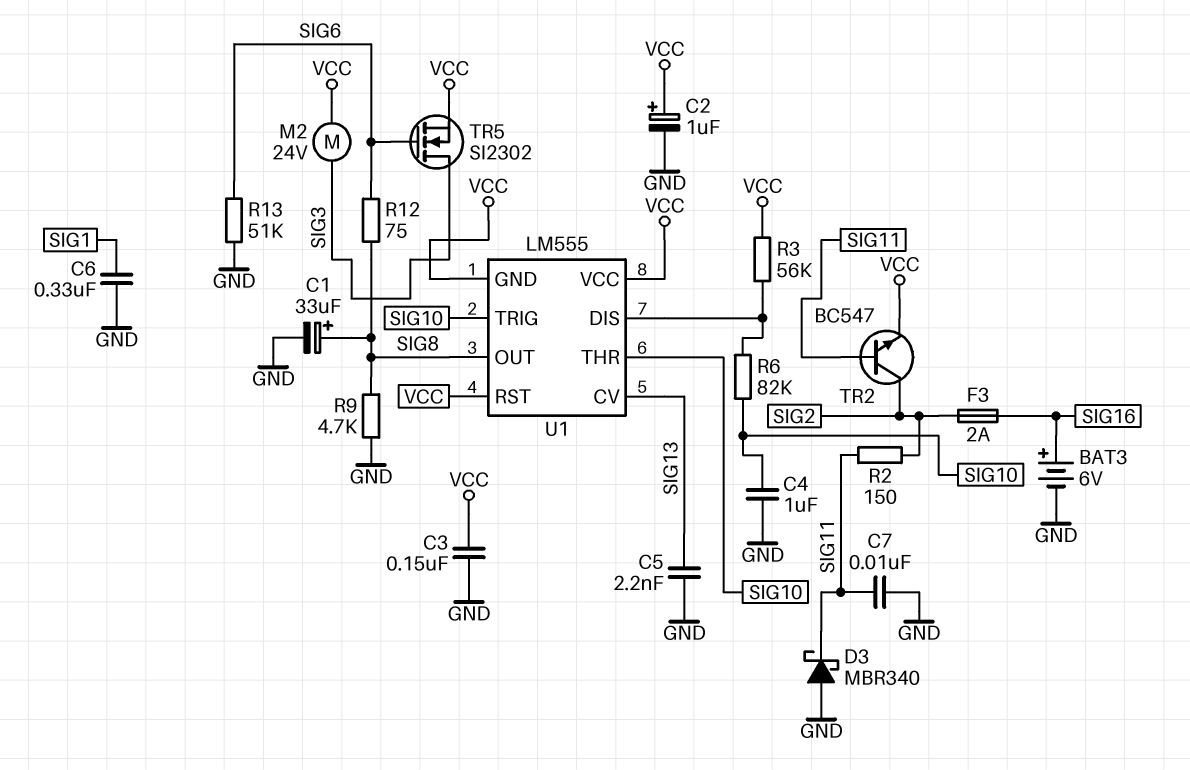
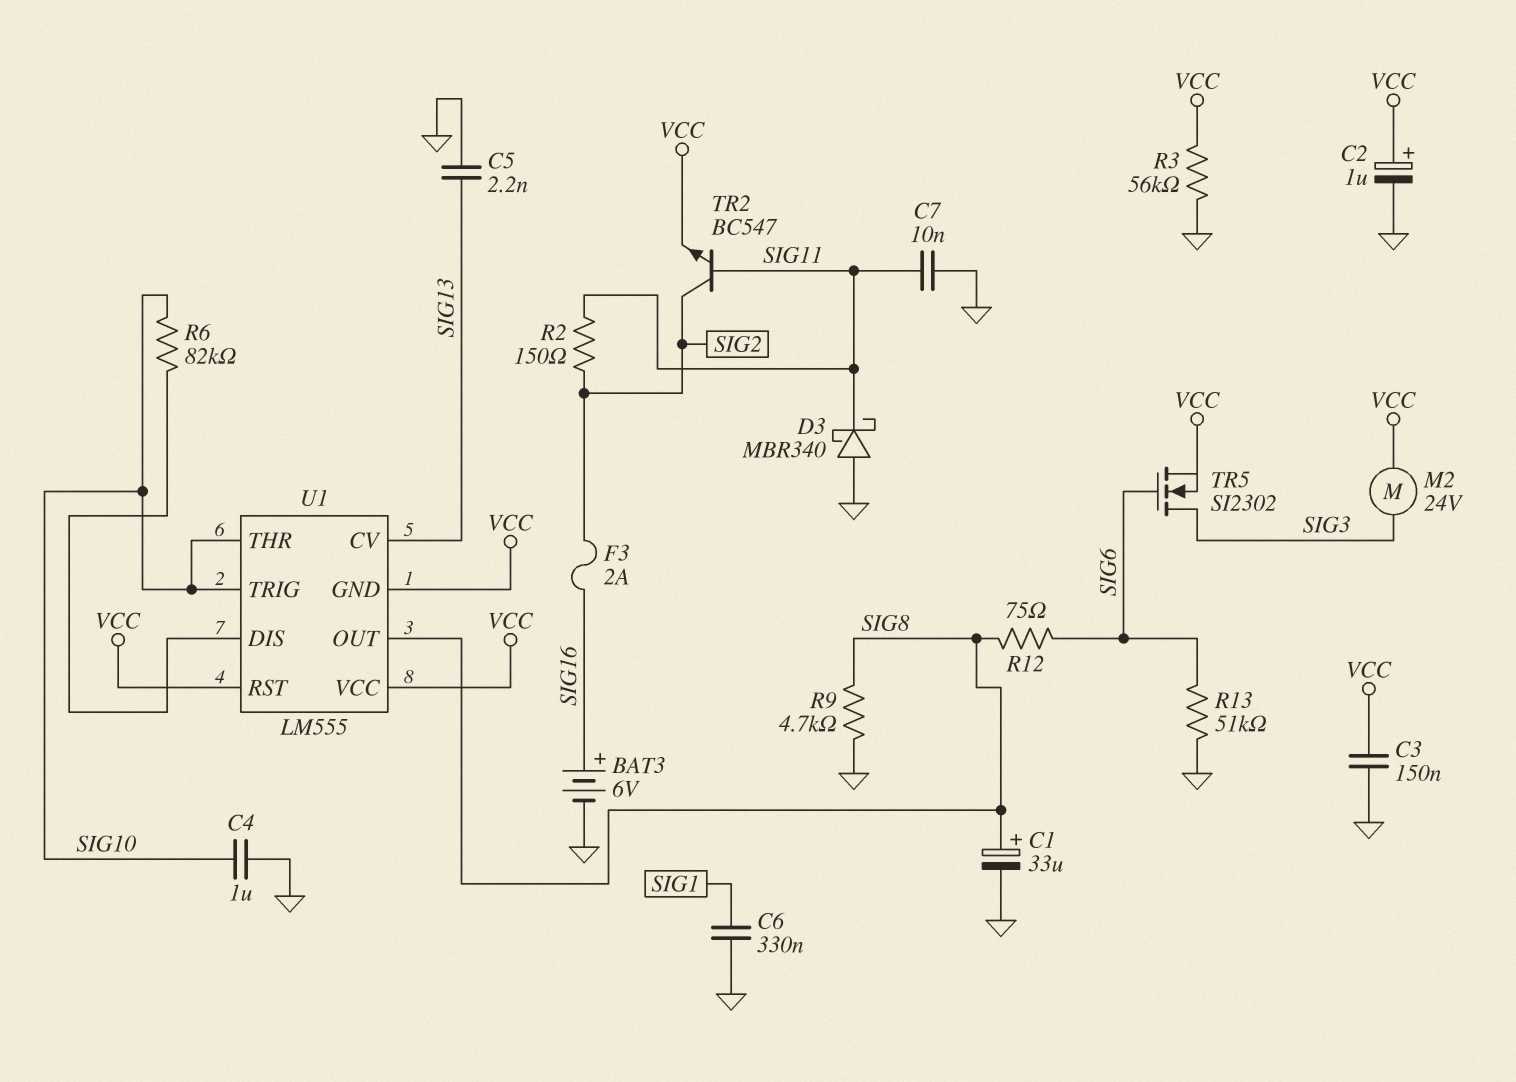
R3: 56k (U1/DIS, VCC) -> 56k (GND, VCC)

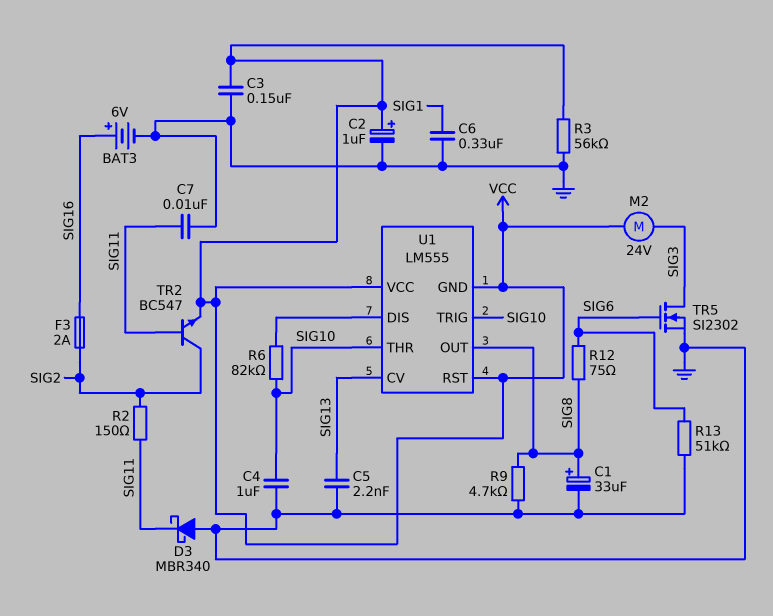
TR5: NMOS SI2302 (G SIG6, D SIG3, S VCC) -> NMOS SI2302 (G SIG6, D SIG3, S GND)

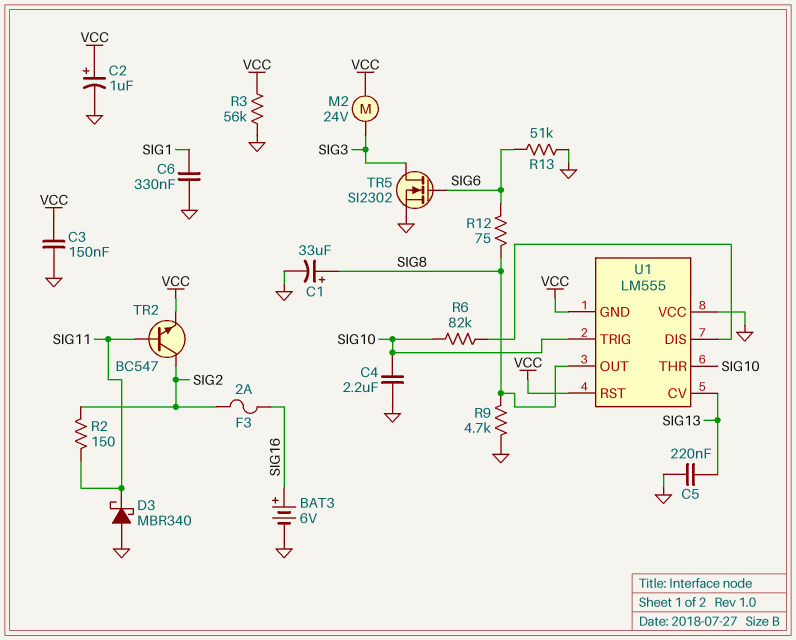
C4: 1uF (GND, SIG10) -> 2.2uF (GND, SIG10)
C5: 2.2nF (GND, SIG13) -> 220nF (GND, SIG13)
C7: 10nF (GND, SIG11) -> none
U1 pin VCC: VCC -> GND

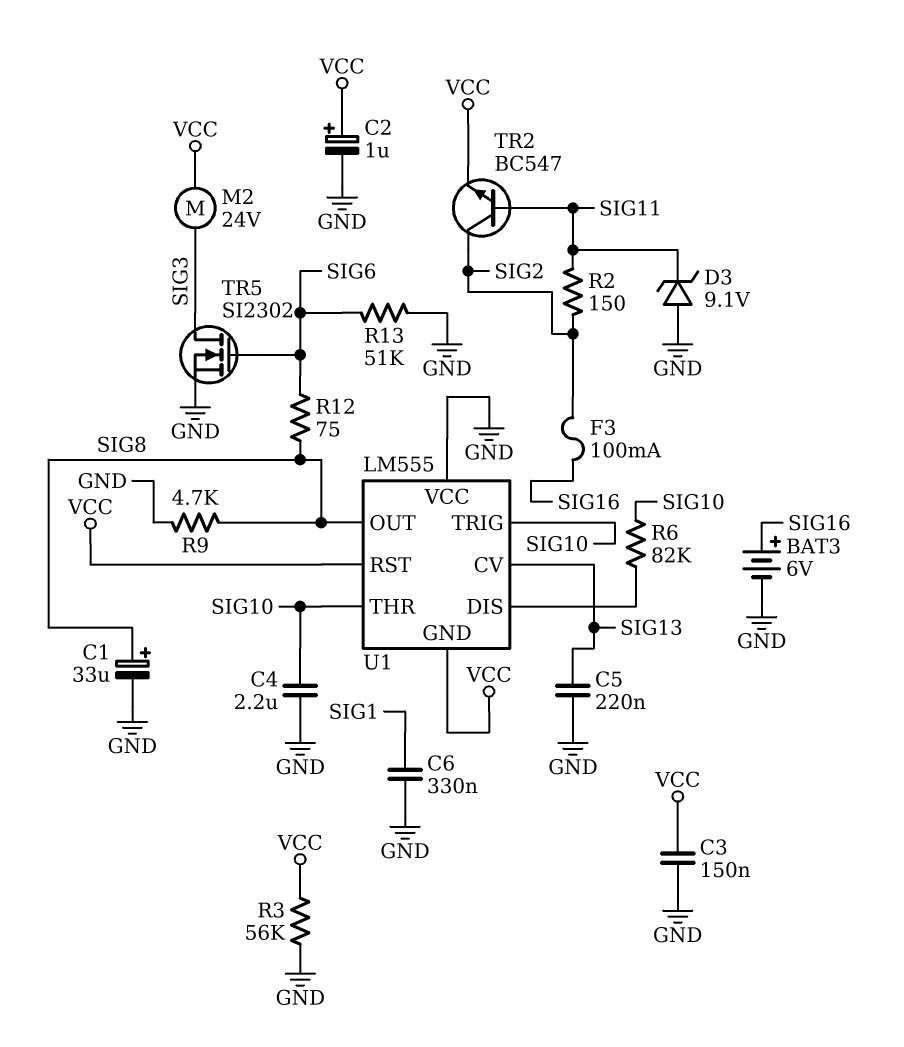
D3: schottky MBR340 (A GND, K SIG11) -> zener 9.1V (A GND, K SIG11)
F3: 2A (SIG2, SIG16) -> 100mA (SIG2, SIG16)

